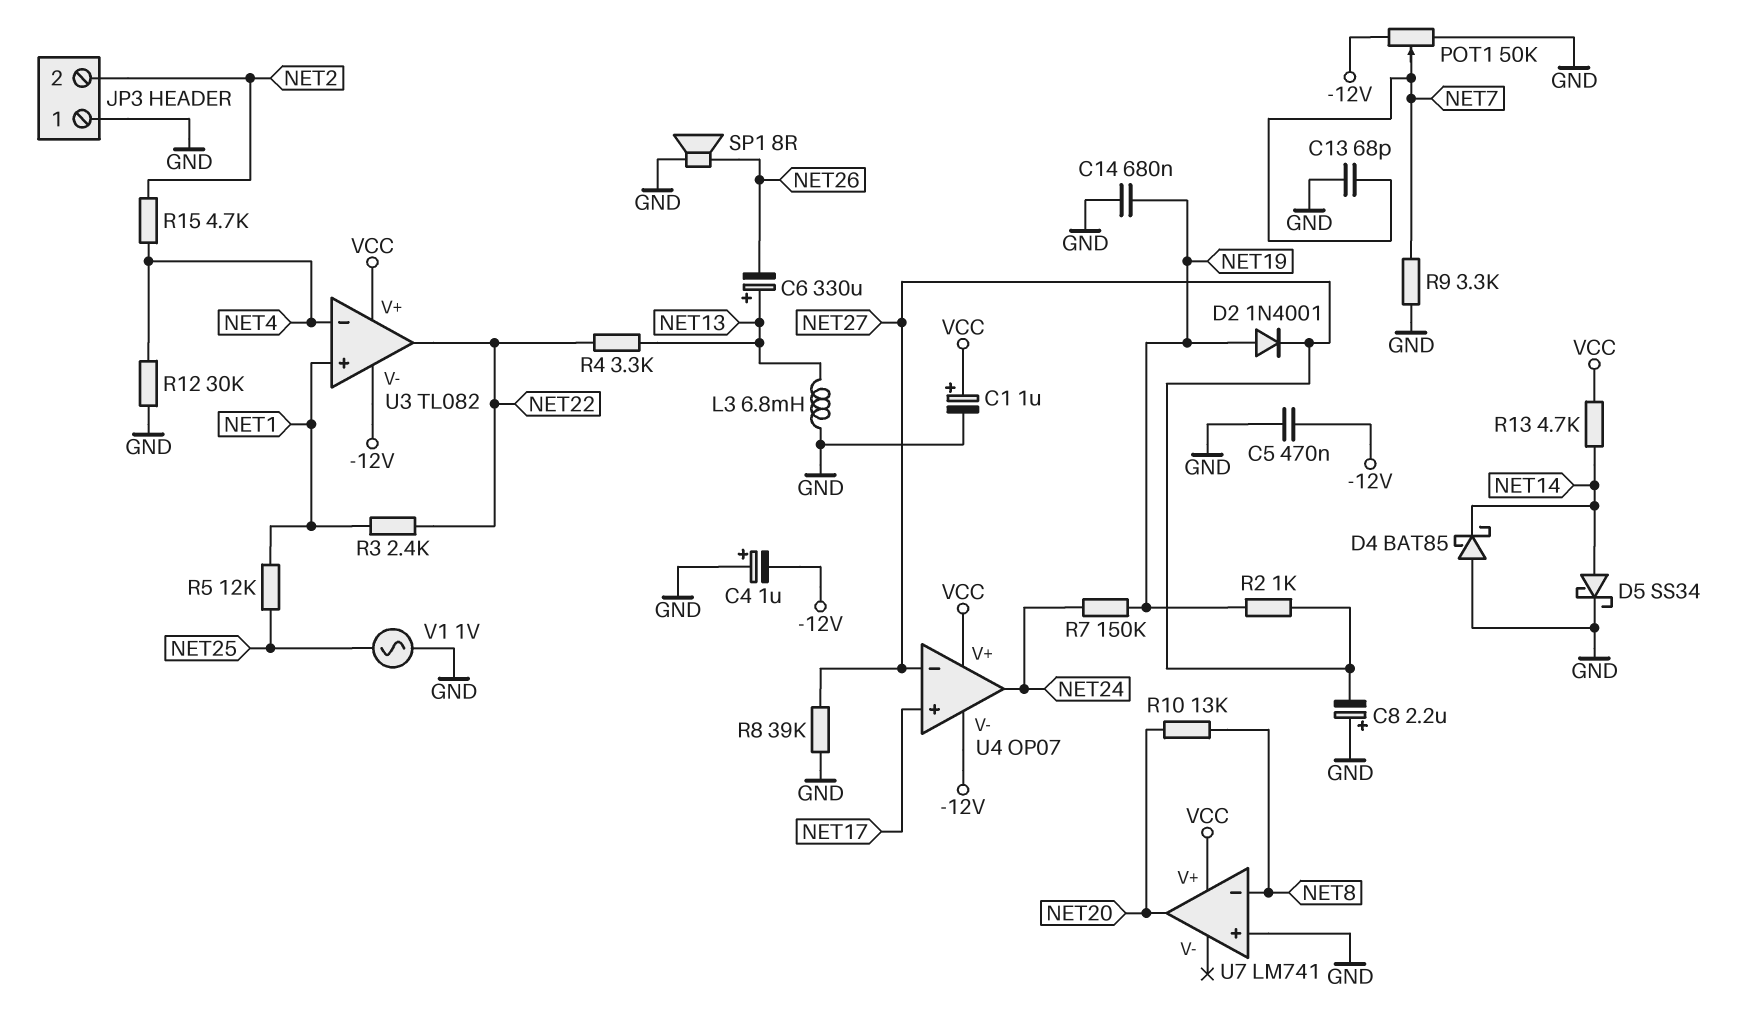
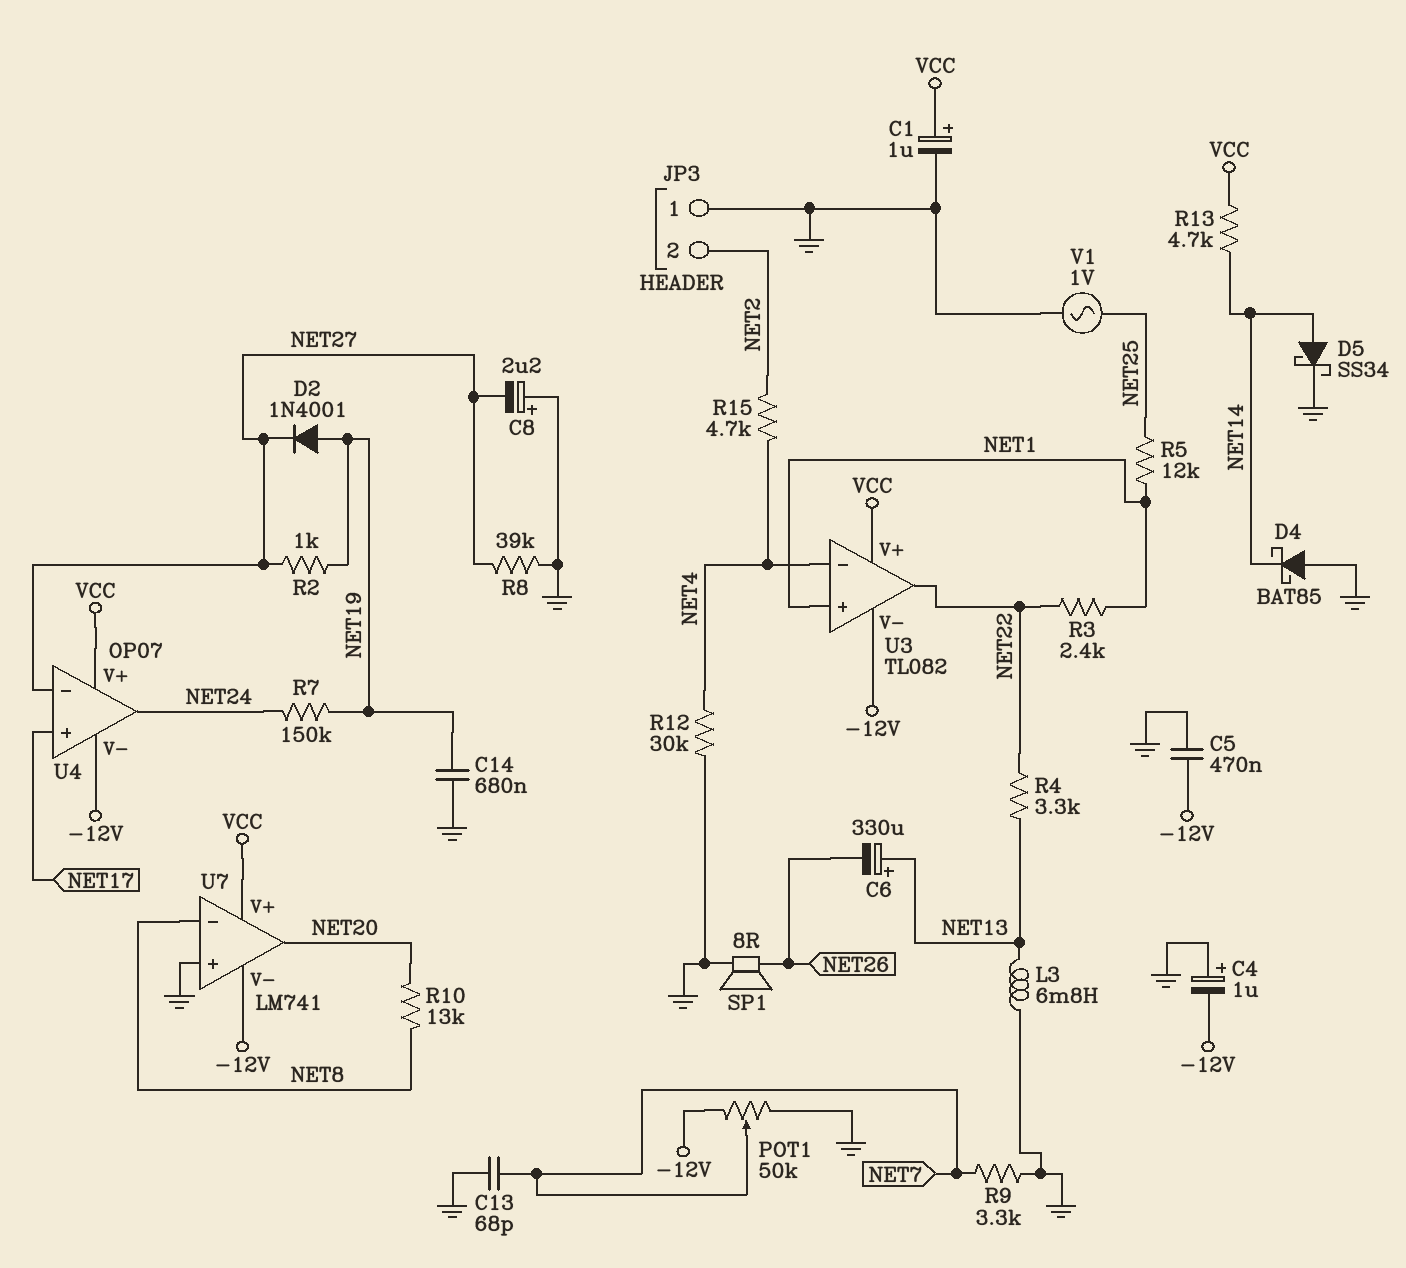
U7 pin V-: none -> -12V

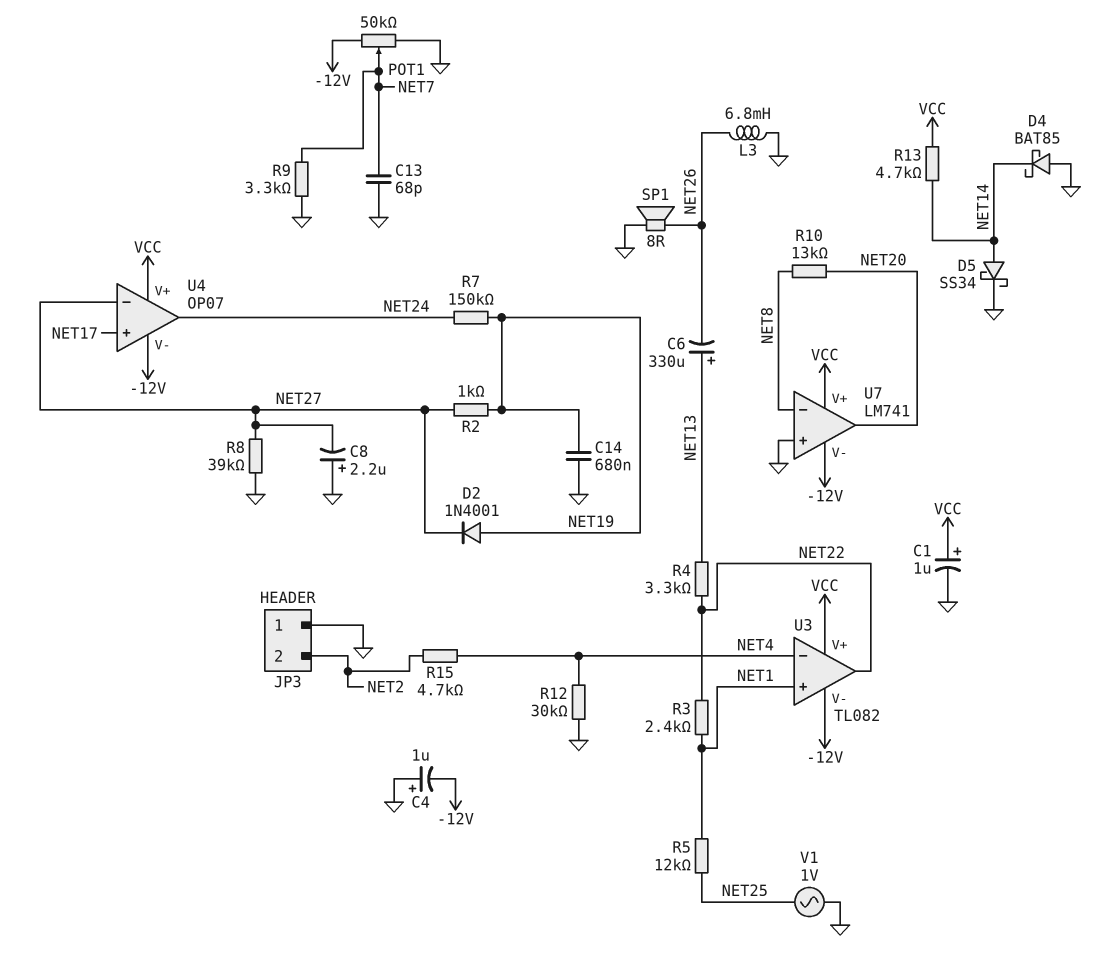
C5: 470nF (-12V, GND) -> none
L3: 6.8mH (GND, NET13) -> 6.8mH (GND, NET26)

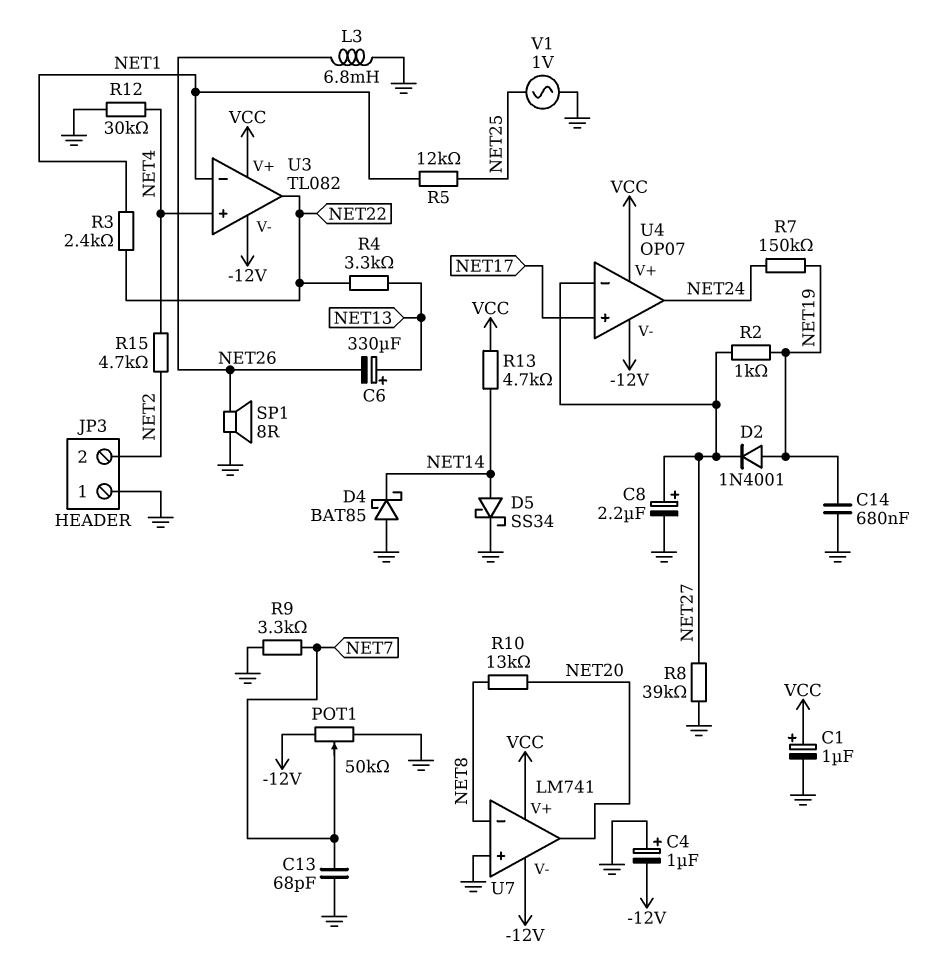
C8: 2.2uF (plus GND, minus NET27) -> 2.2uF (plus NET27, minus GND)
U3 pin in+: NET1 -> NET4
U3 pin in-: NET4 -> NET1

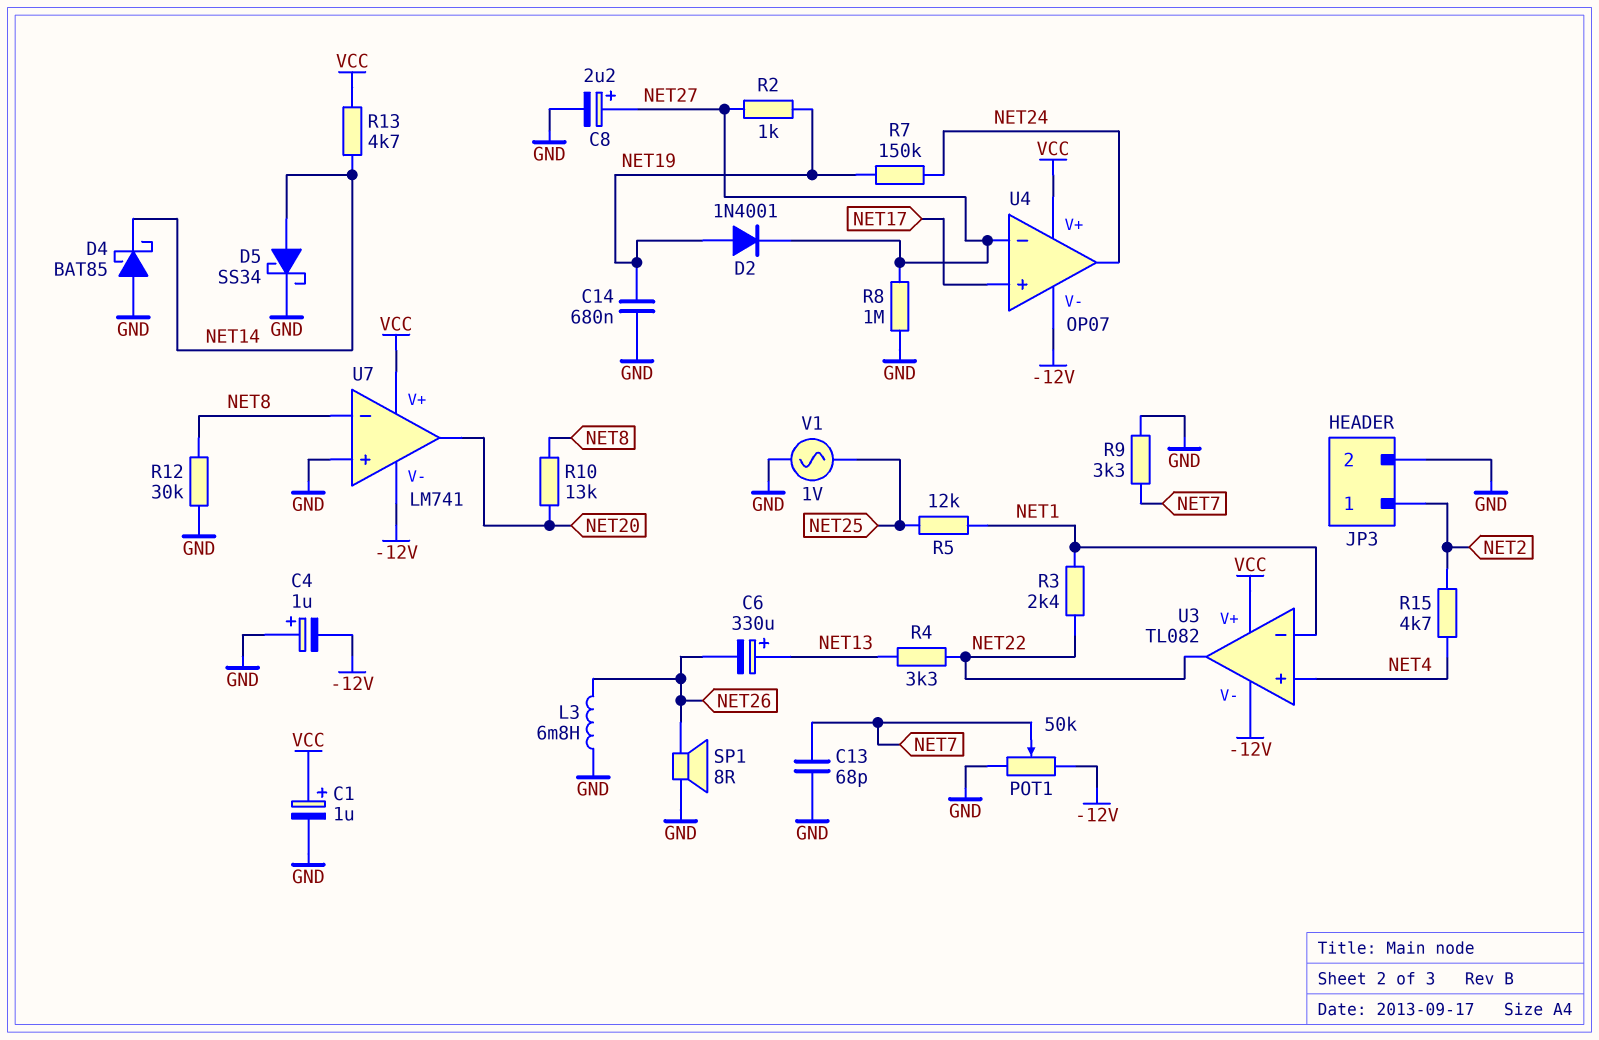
JP3 pin 1: GND -> NET2
JP3 pin 2: NET2 -> GND
R8: 39k (GND, NET27) -> 1M (GND, NET27)
R12: 30k (GND, NET4) -> 30k (GND, NET8)

